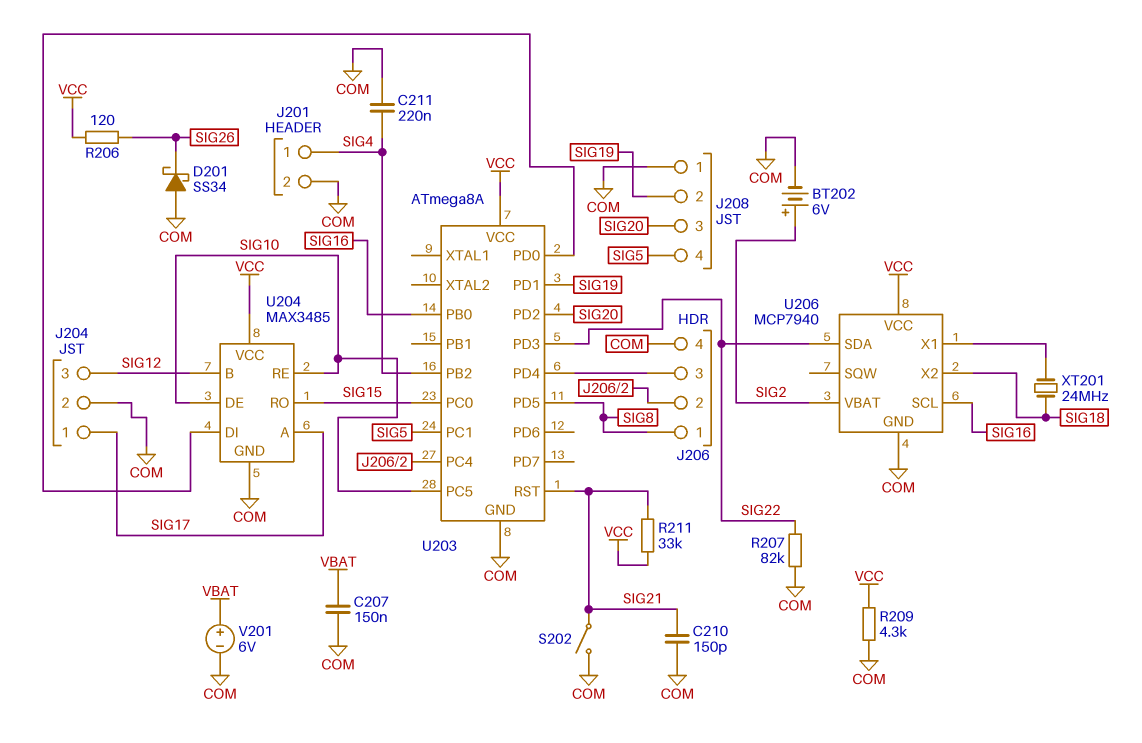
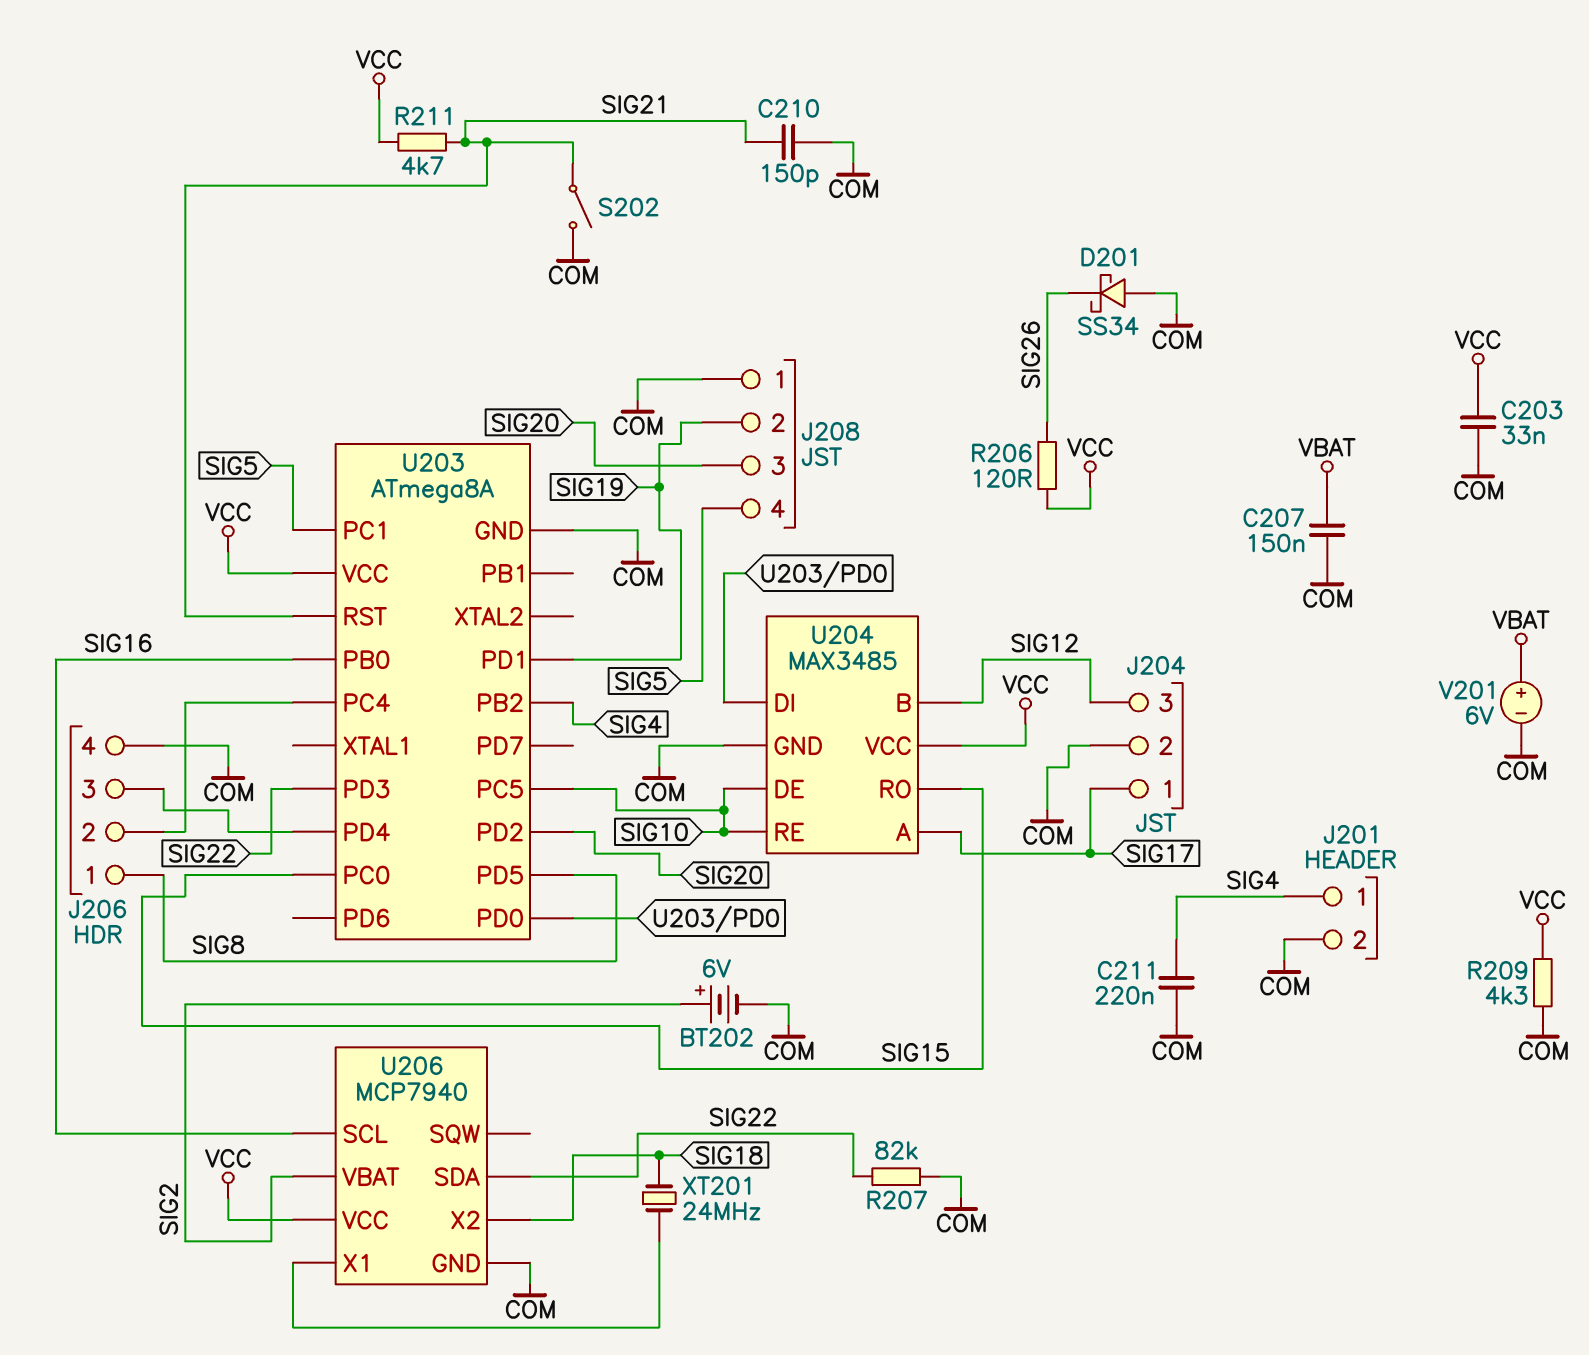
C203: none -> 33nF (COM, VCC)
R211: 33k (SIG21, VCC) -> 4.7k (SIG21, VCC)

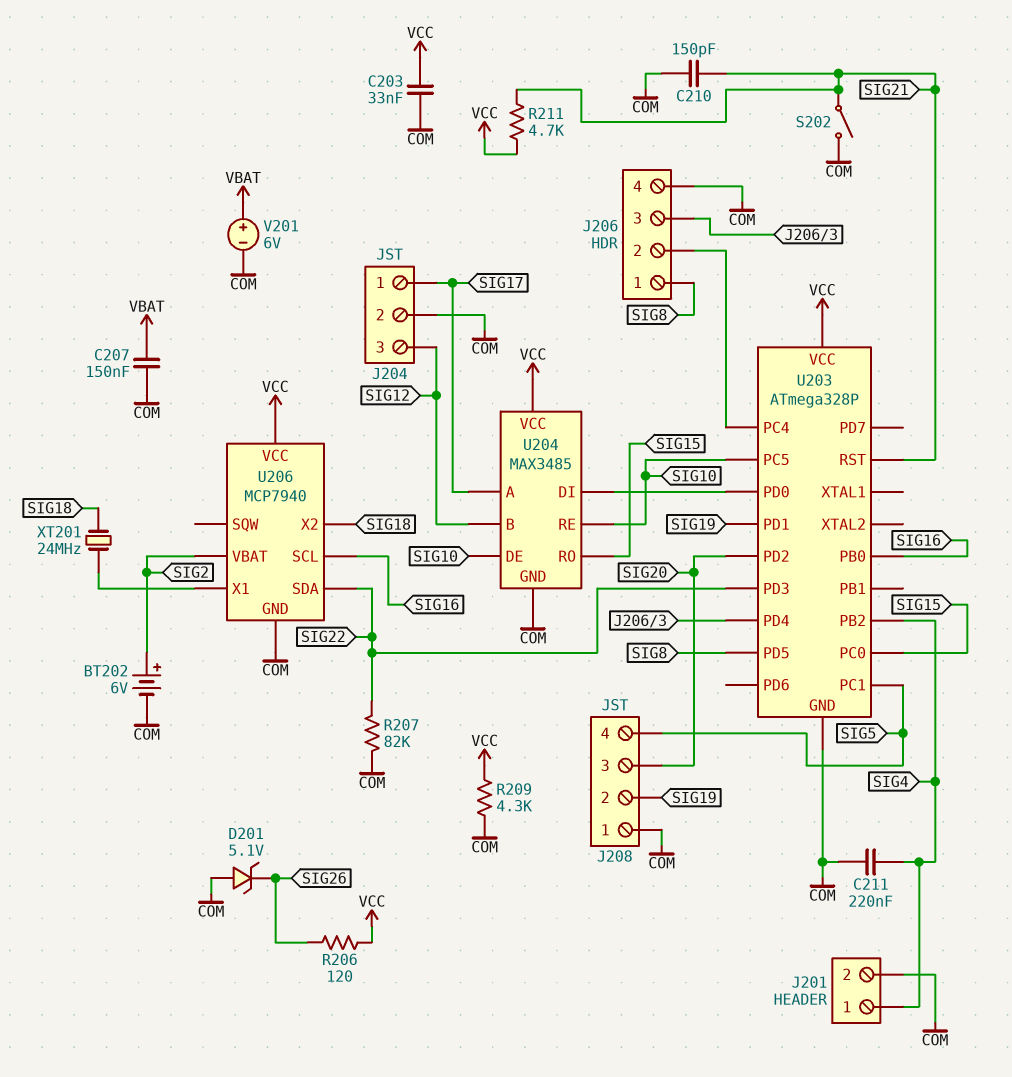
D201: schottky SS34 (A COM, K SIG26) -> zener 5.1V (A COM, K SIG26)
U203: ATmega8A -> ATmega328P

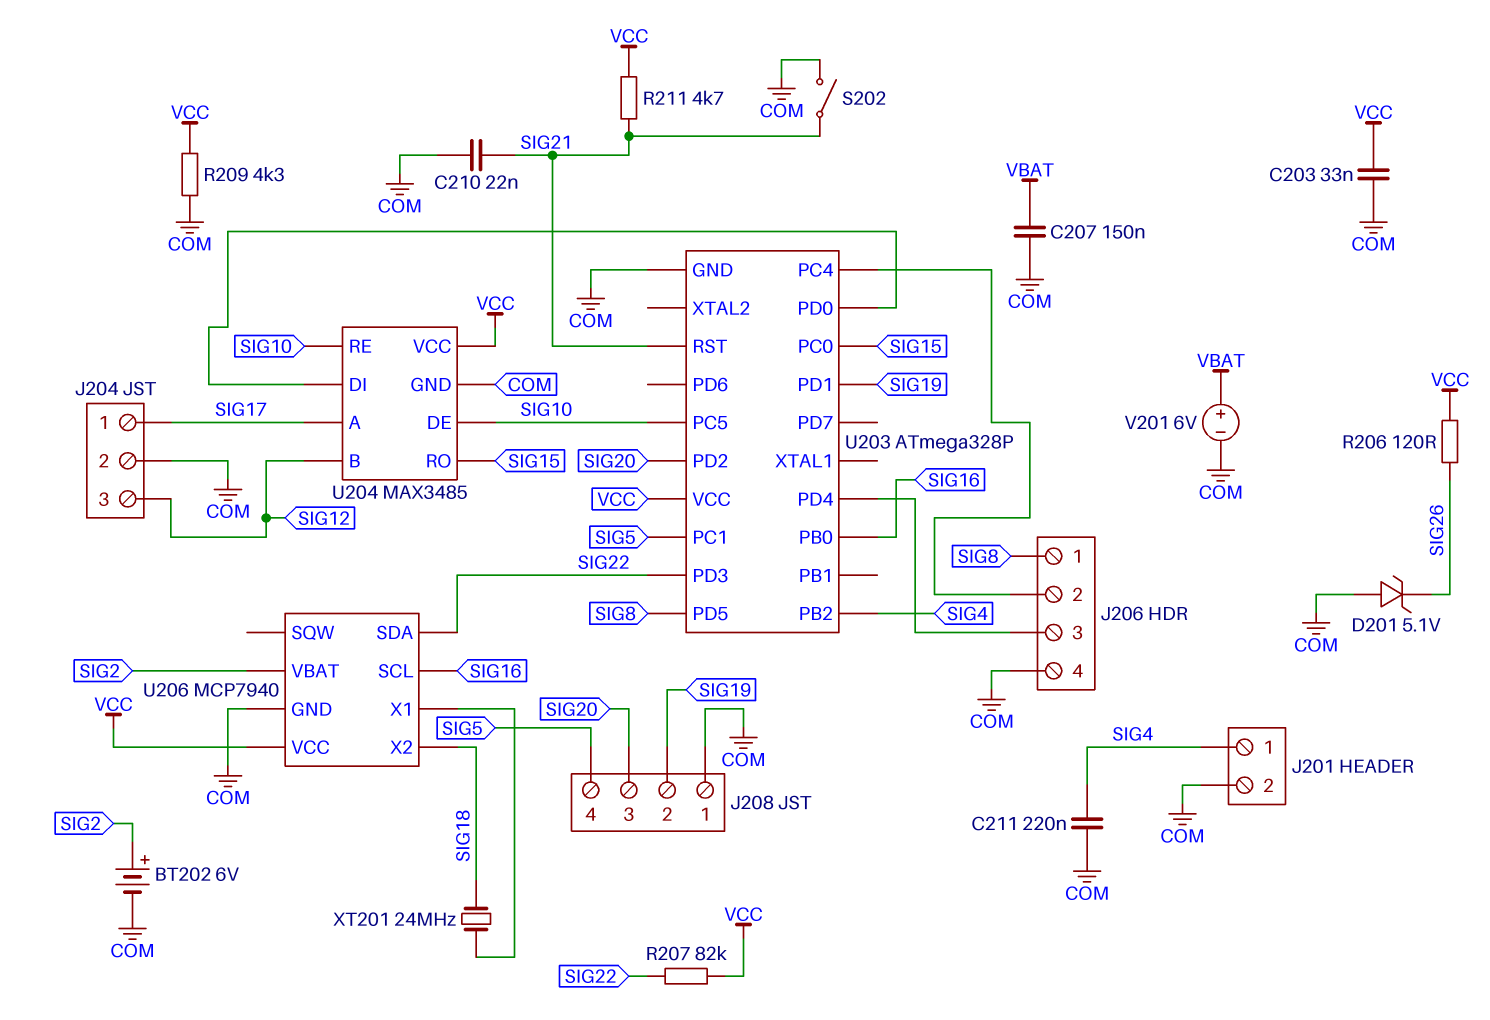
C210: 150pF (COM, SIG21) -> 22nF (COM, SIG21)
R207: 82k (COM, SIG22) -> 82k (SIG22, VCC)

